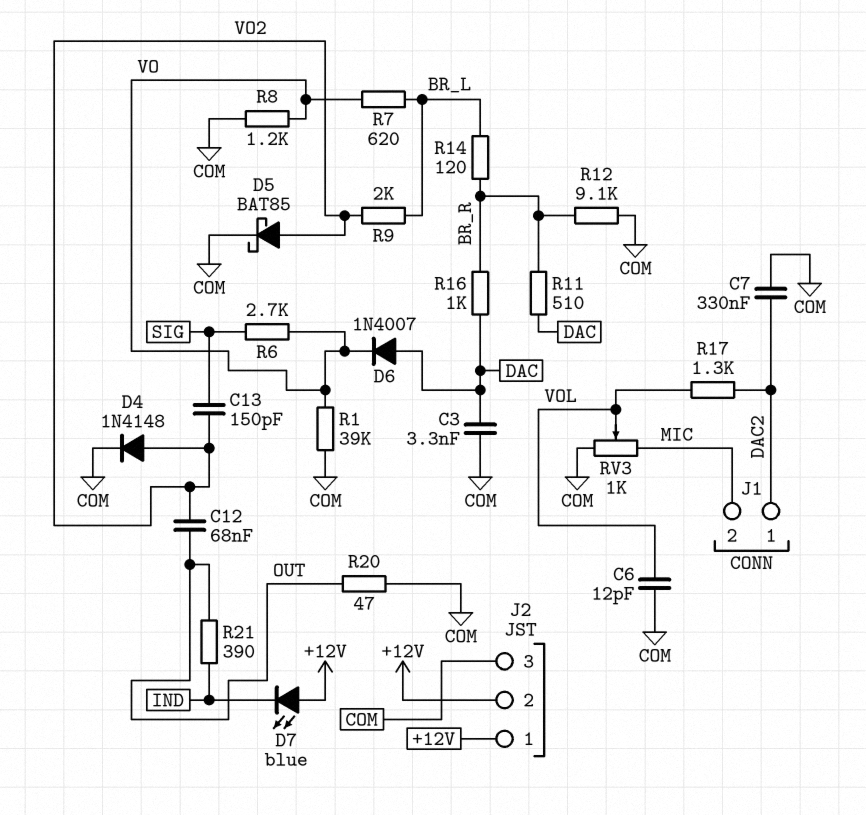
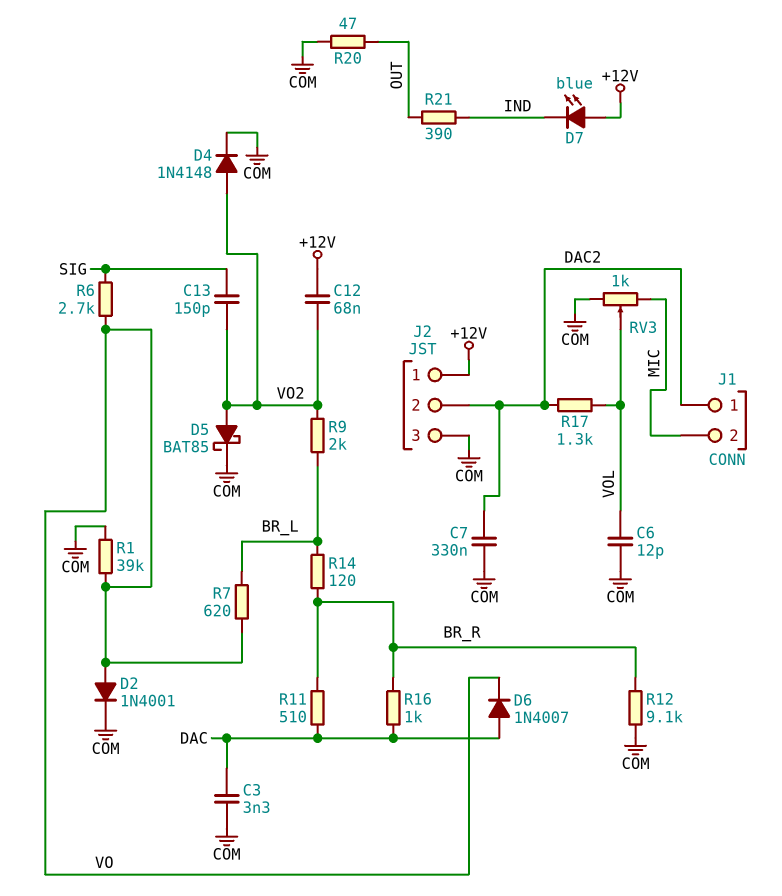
C12: 68nF (OUT, VO2) -> 68nF (+12V, VO2)
D2: none -> diode 1N4001 (A VO, K COM)
J2 pin 2: +12V -> DAC2
R8: 1.2k (COM, VO) -> none

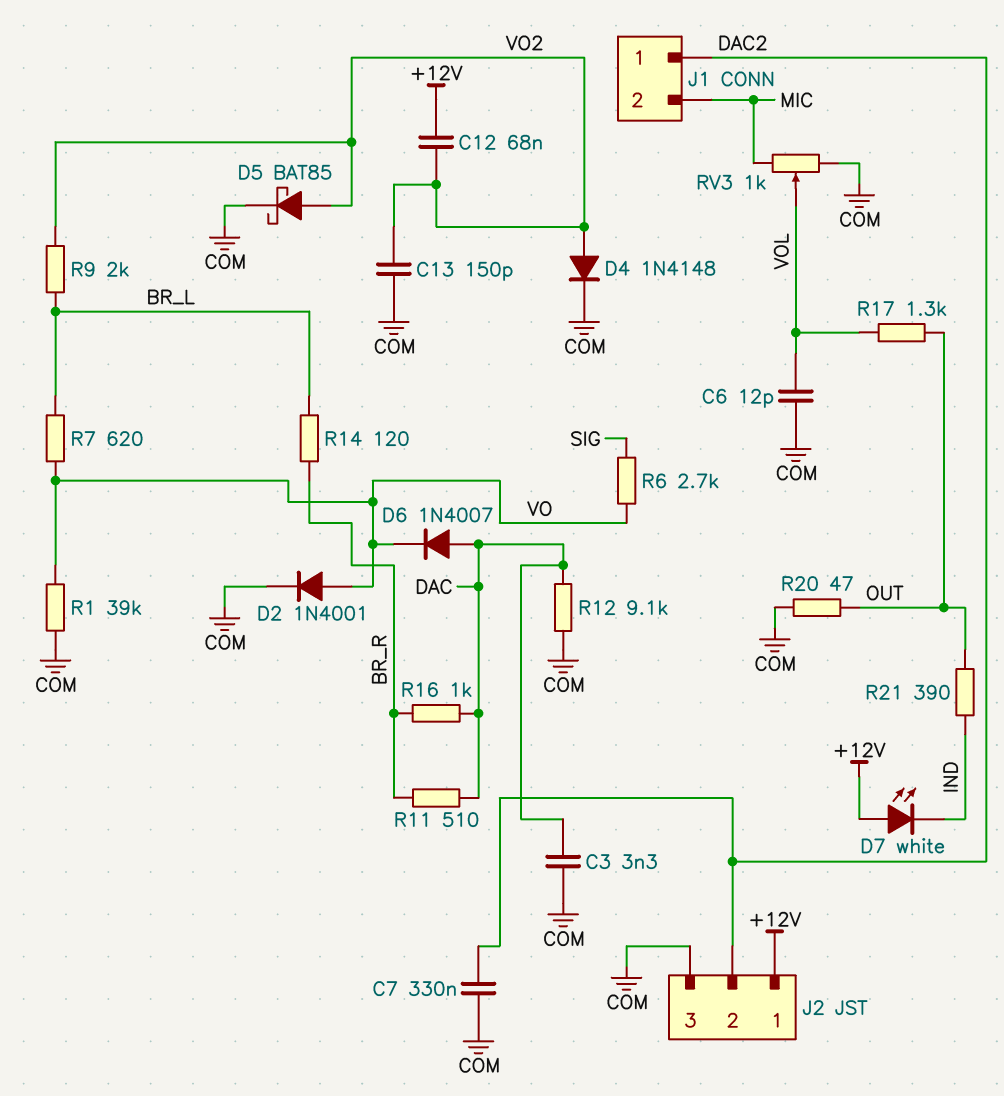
C13: 150pF (SIG, VO2) -> 150pF (COM, VO2)
D7: LED blue (A +12V, K IND) -> LED white (A +12V, K IND)
R12: 9.1k (BR_R, COM) -> 9.1k (COM, DAC)
R17: 1.3k (DAC2, VOL) -> 1.3k (OUT, VOL)

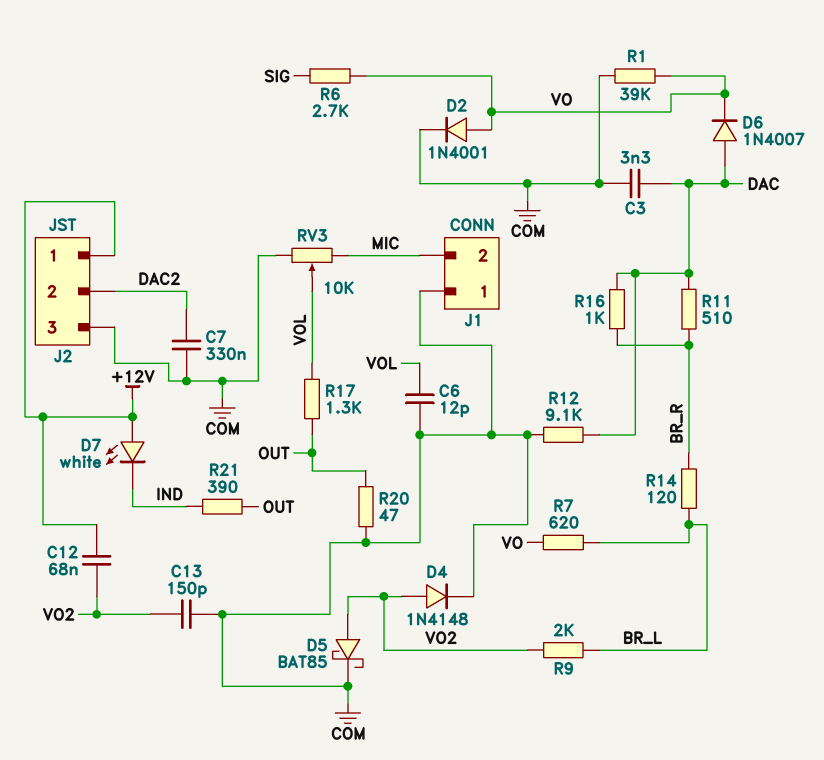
J1 pin 1: DAC2 -> COM
RV3: 1k (COM, MIC, wiper VOL) -> 10k (COM, MIC, wiper VOL)

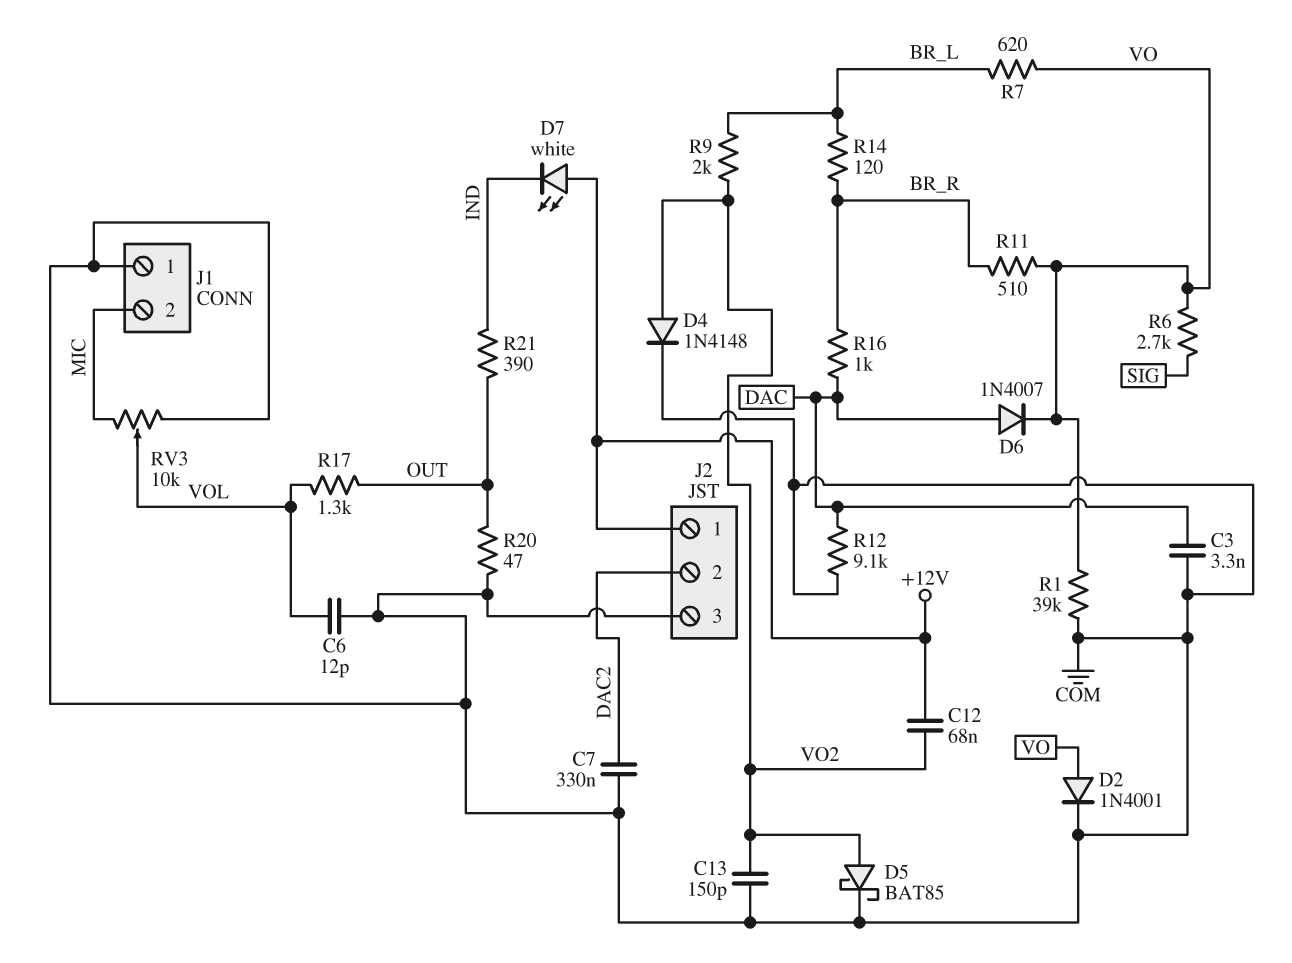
R11: 510 (BR_R, DAC) -> 510 (BR_R, VO)

